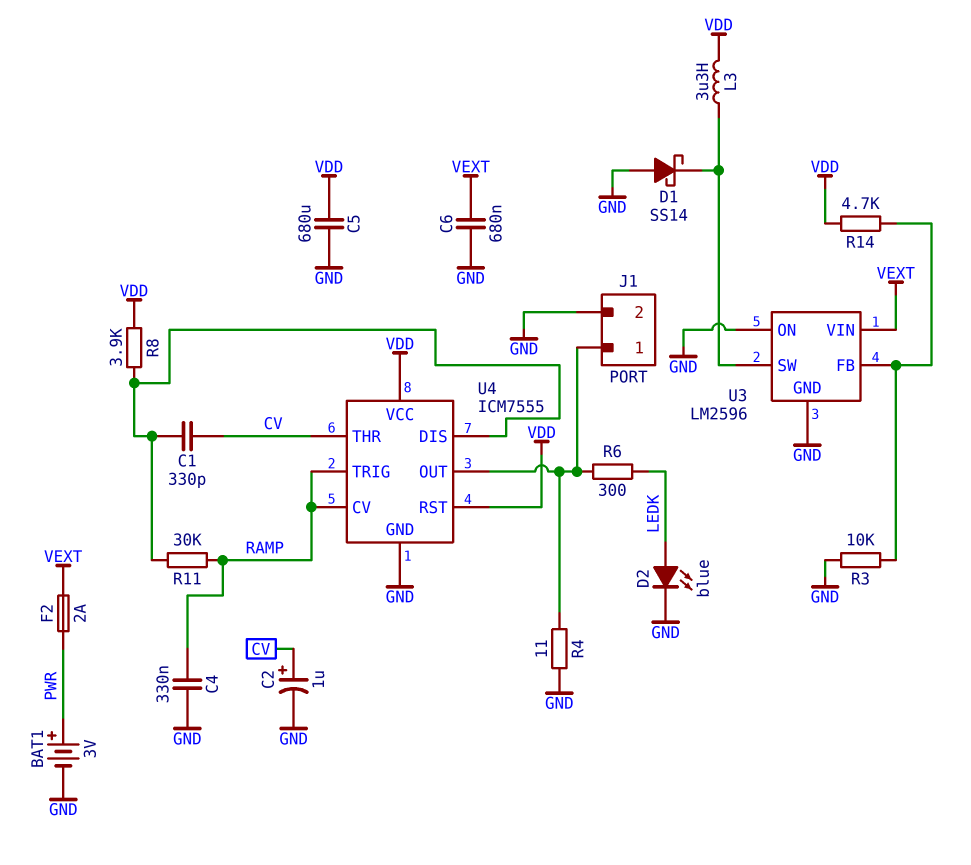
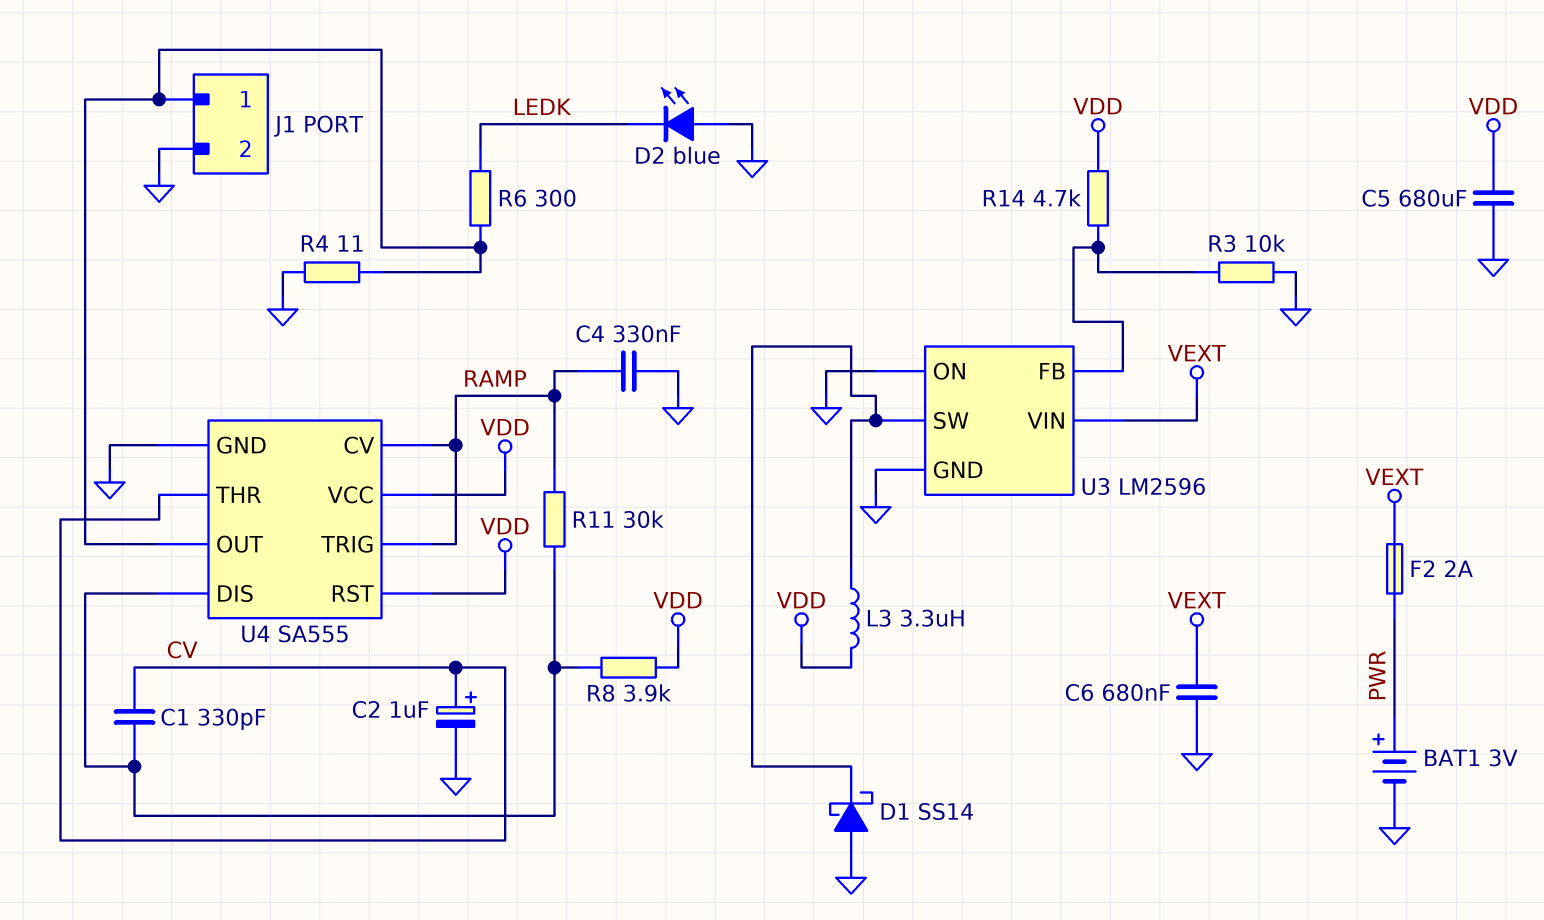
D2: LED blue (A LEDK, K GND) -> LED blue (A GND, K LEDK)
U4: ICM7555 -> SA555

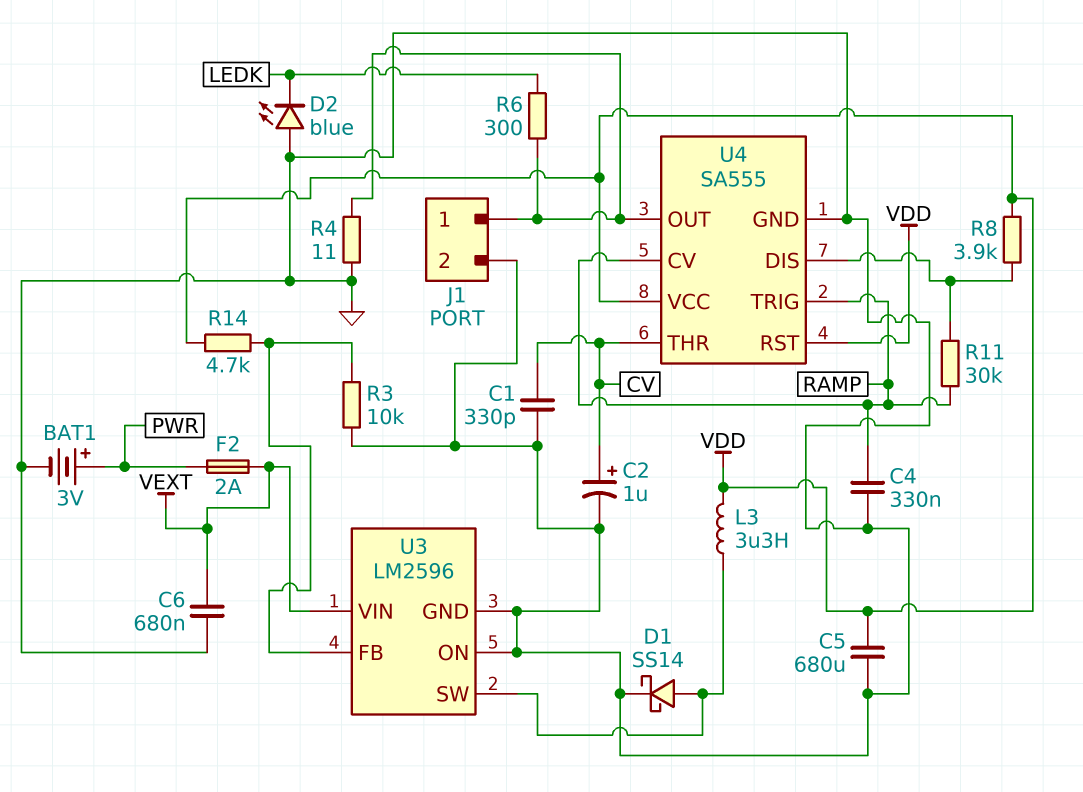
C1: 330pF (CV, U4/DIS) -> 330pF (CV, GND)
D1: schottky SS14 (A GND, K U3/SW) -> schottky SS14 (A U3/SW, K GND)

